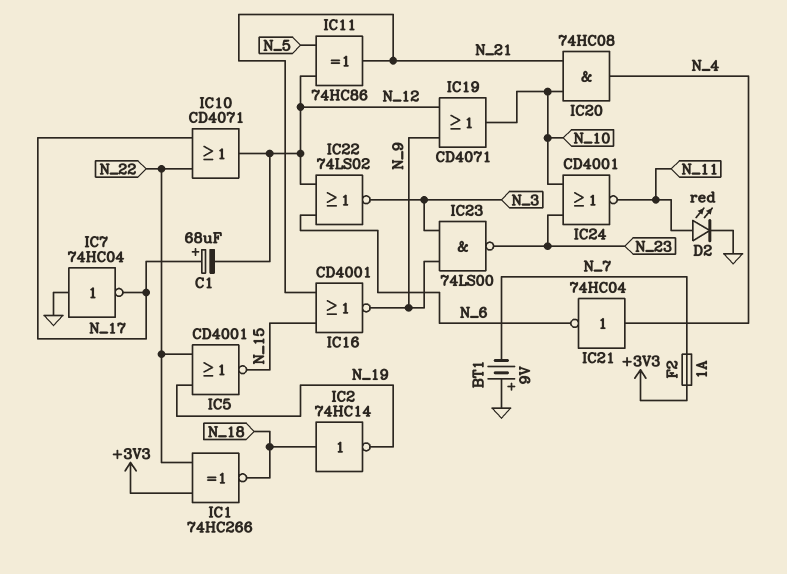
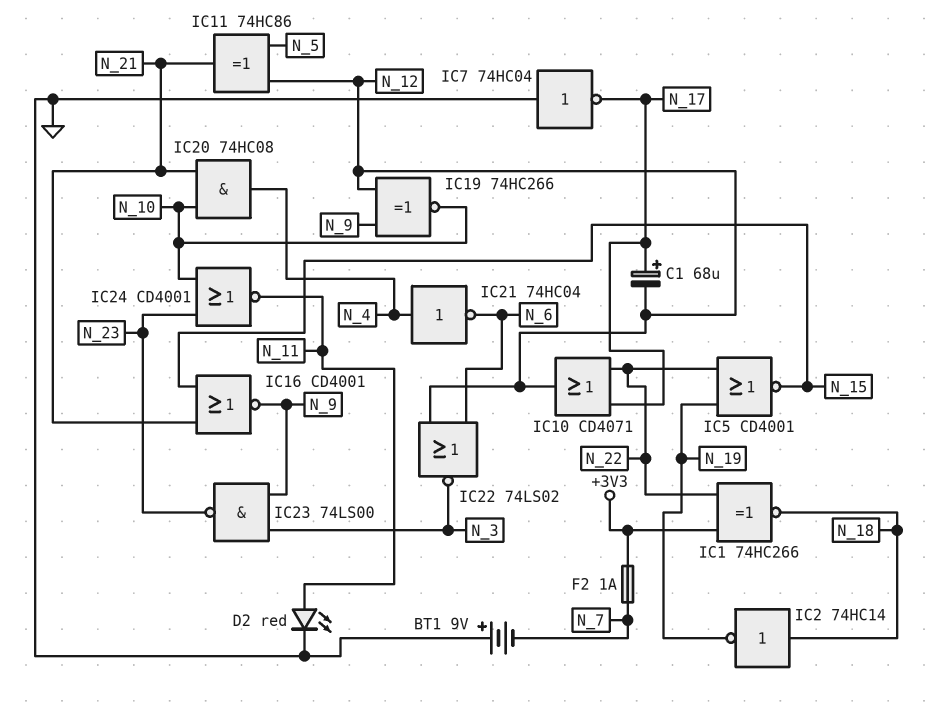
IC19: OR CD4071 (in N_9, in N_12, out N_10) -> XNOR 74HC266 (in N_9, in N_12, out N_10)

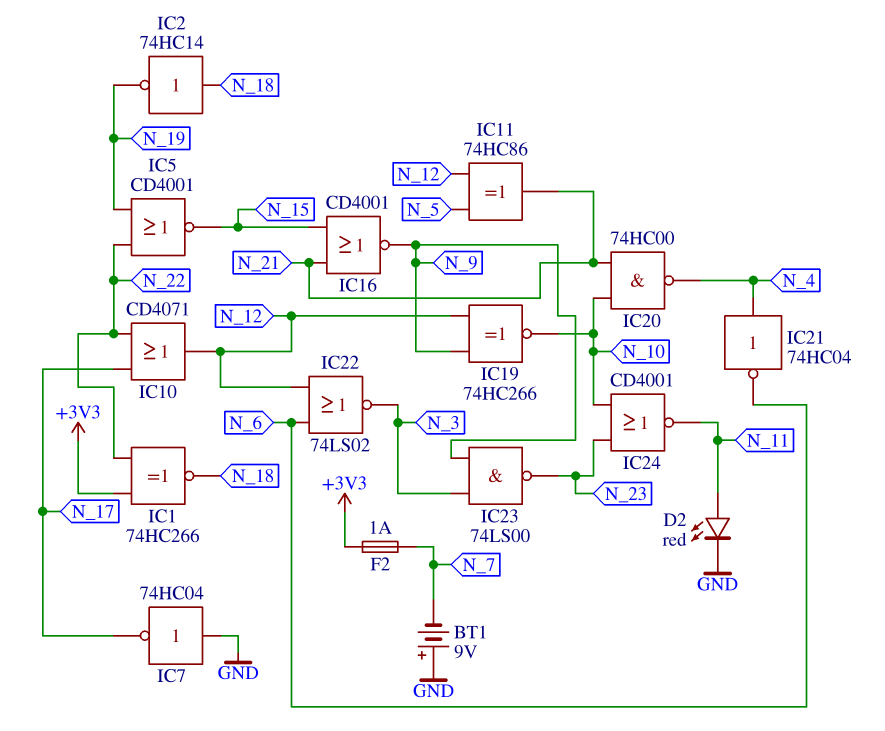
C1: 68uF (plus N_17, minus N_12) -> none
IC20: AND 74HC08 (in N_10, in N_21, out N_4) -> NAND 74HC00 (in N_10, in N_21, out N_4)

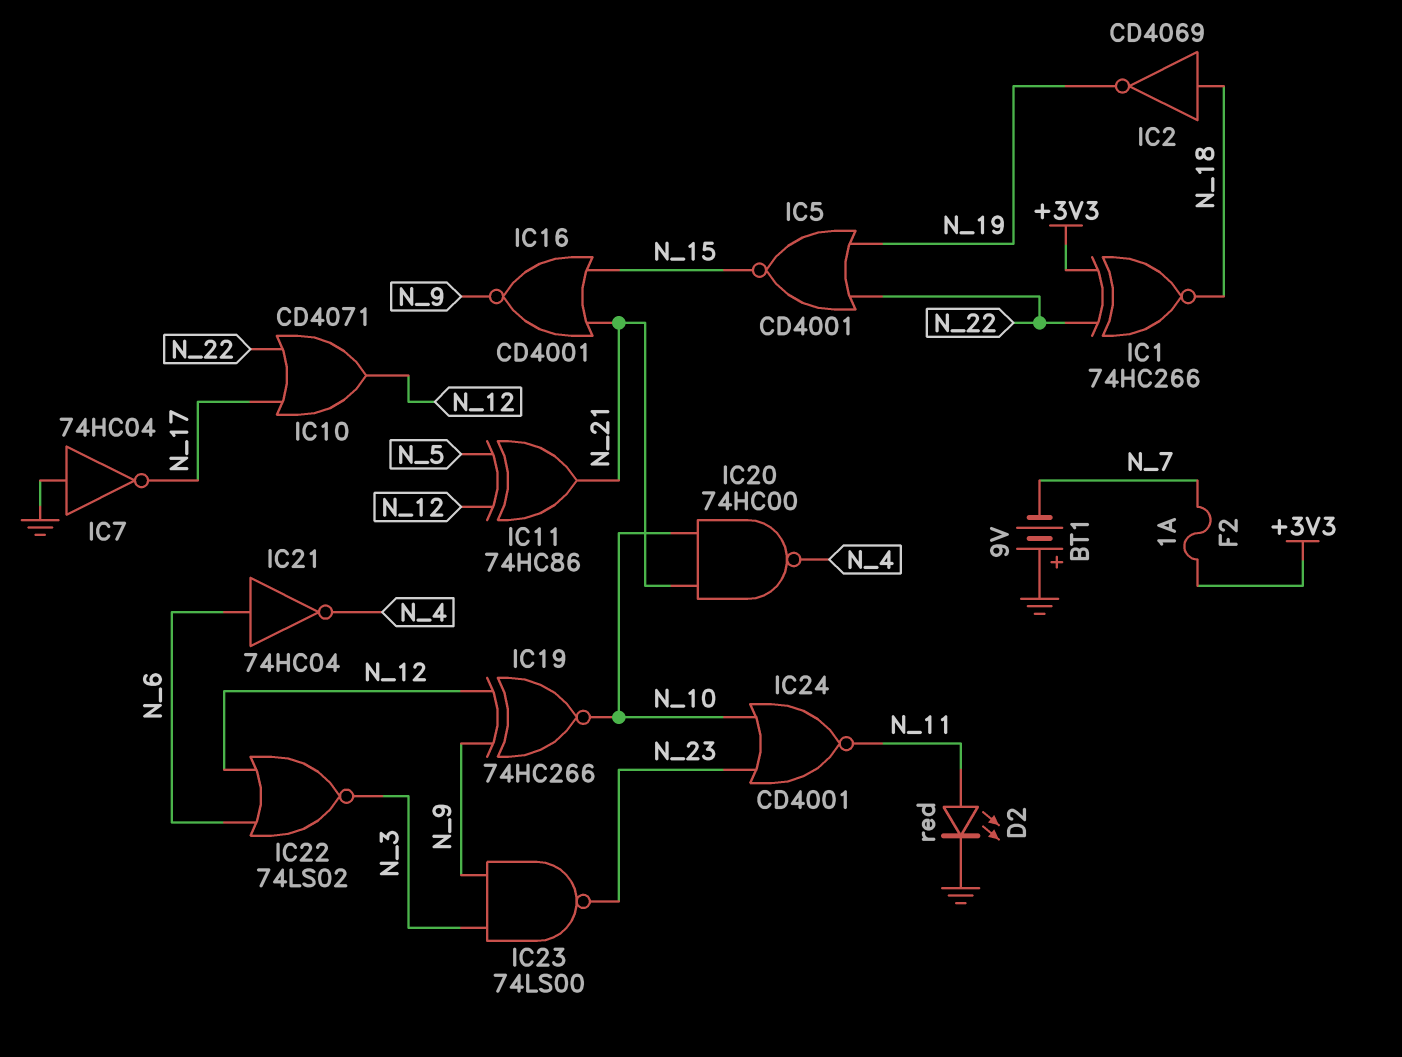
IC2: NOT 74HC14 (in N_18, out N_19) -> NOT CD4069 (in N_18, out N_19)
IC21: NOT 74HC04 (in N_4, out N_6) -> NOT 74HC04 (in N_6, out N_4)

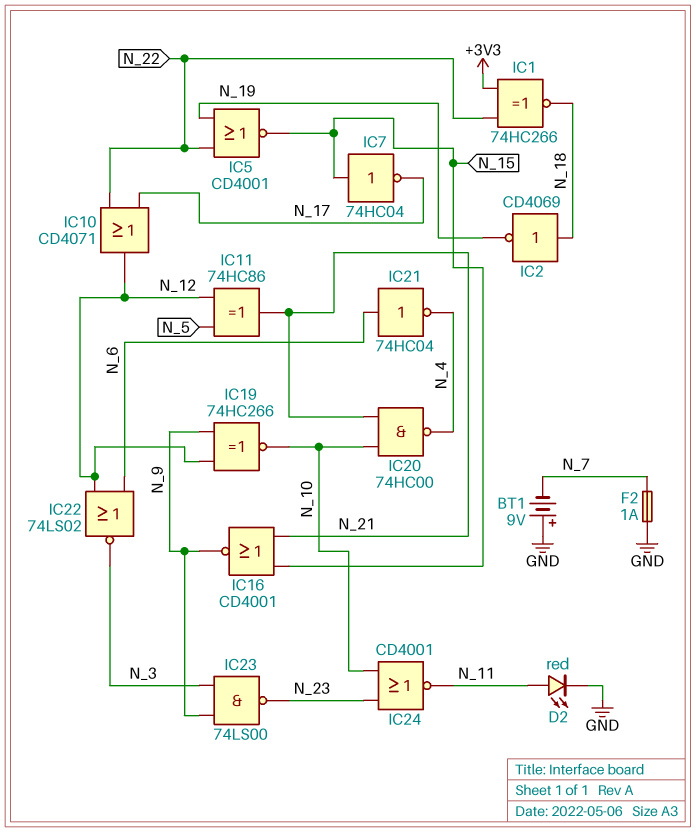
F2: 1A (+3V3, N_7) -> 1A (GND, N_7)
IC7: NOT 74HC04 (in GND, out N_17) -> NOT 74HC04 (in N_15, out N_17)

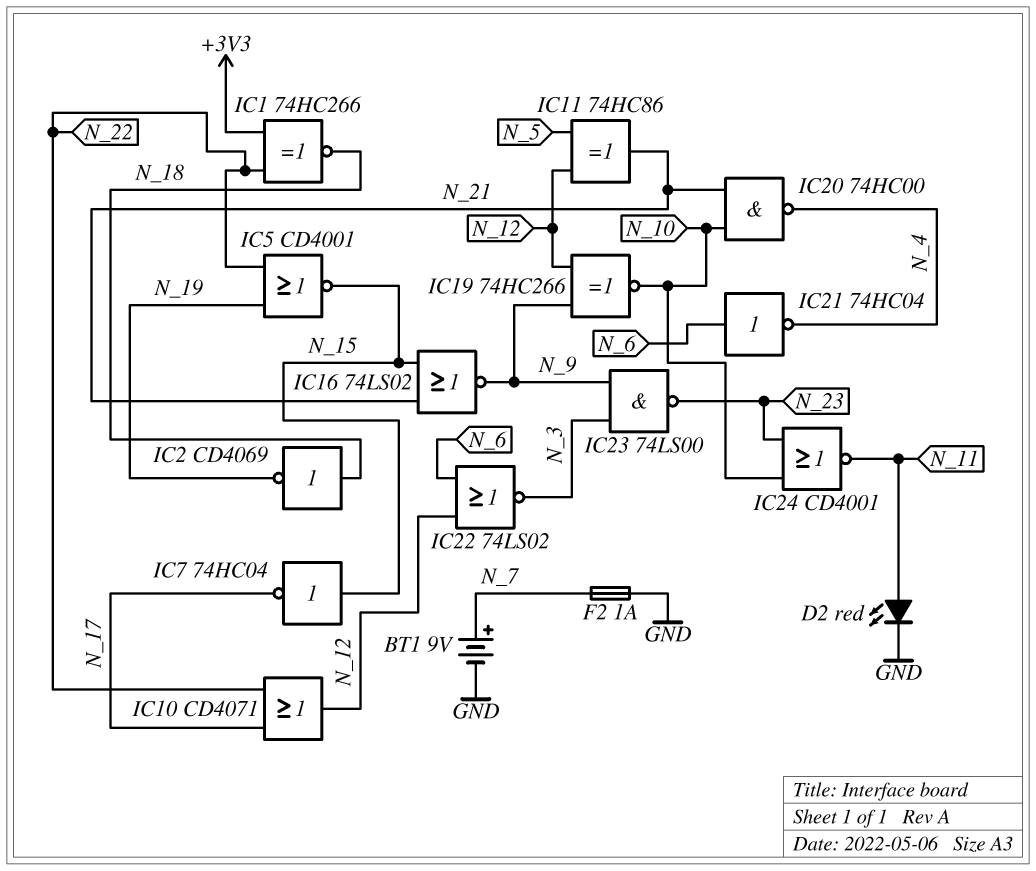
BT1: 9V (plus GND, minus N_7) -> 9V (plus N_7, minus GND)
IC16: NOR CD4001 (in N_15, in N_21, out N_9) -> NOR 74LS02 (in N_15, in N_21, out N_9)

